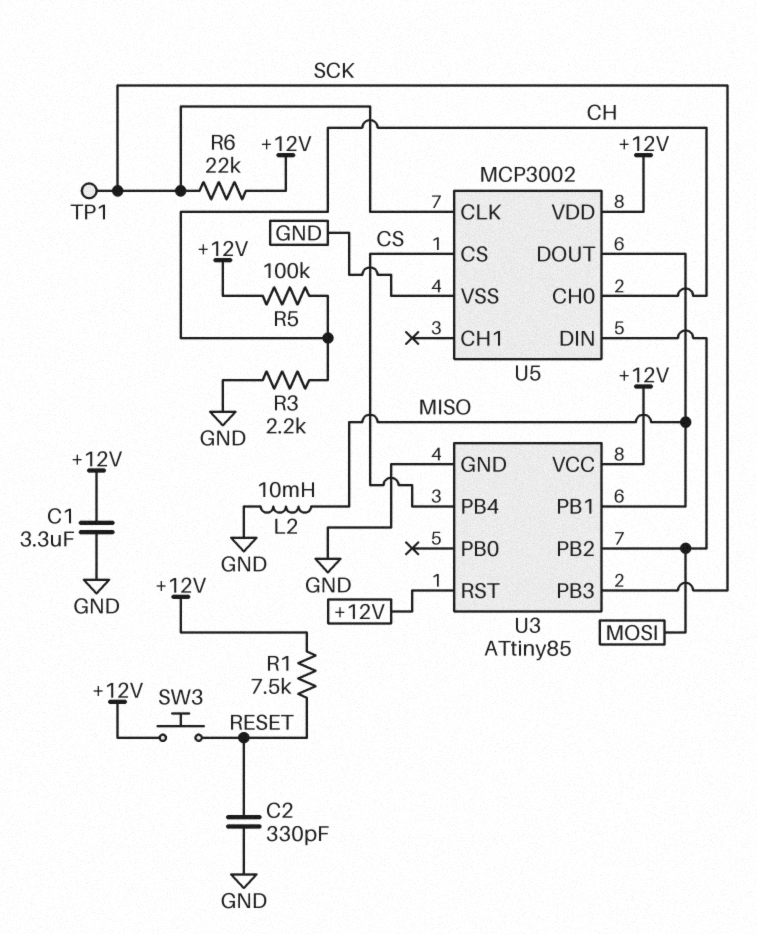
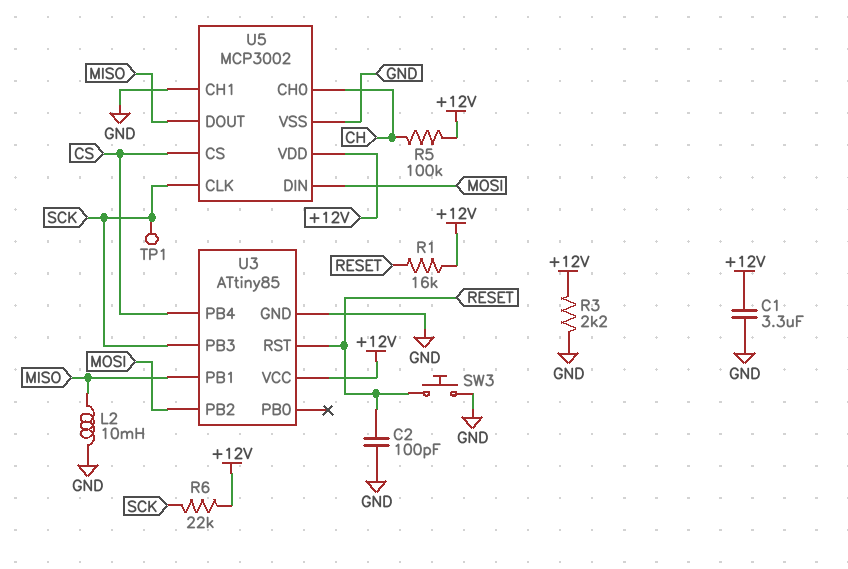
C2: 330pF (GND, RESET) -> 100pF (GND, RESET)
R1: 7.5k (+12V, RESET) -> 16k (+12V, RESET)
R3: 2.2k (CH, GND) -> 2.2k (+12V, GND)
SW3: button (+12V, RESET) -> button (GND, RESET)
U3 pin RST: +12V -> RESET
U5 pin CH1: none -> GND

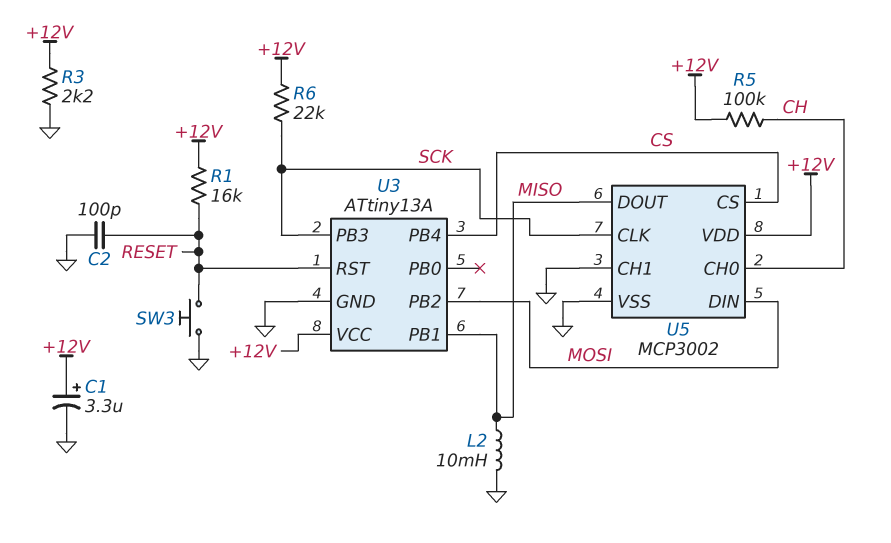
C1: 3.3uF (+12V, GND) -> 3.3uF (plus +12V, minus GND)
TP1: test point (SCK) -> none
U3: ATtiny85 -> ATtiny13A

